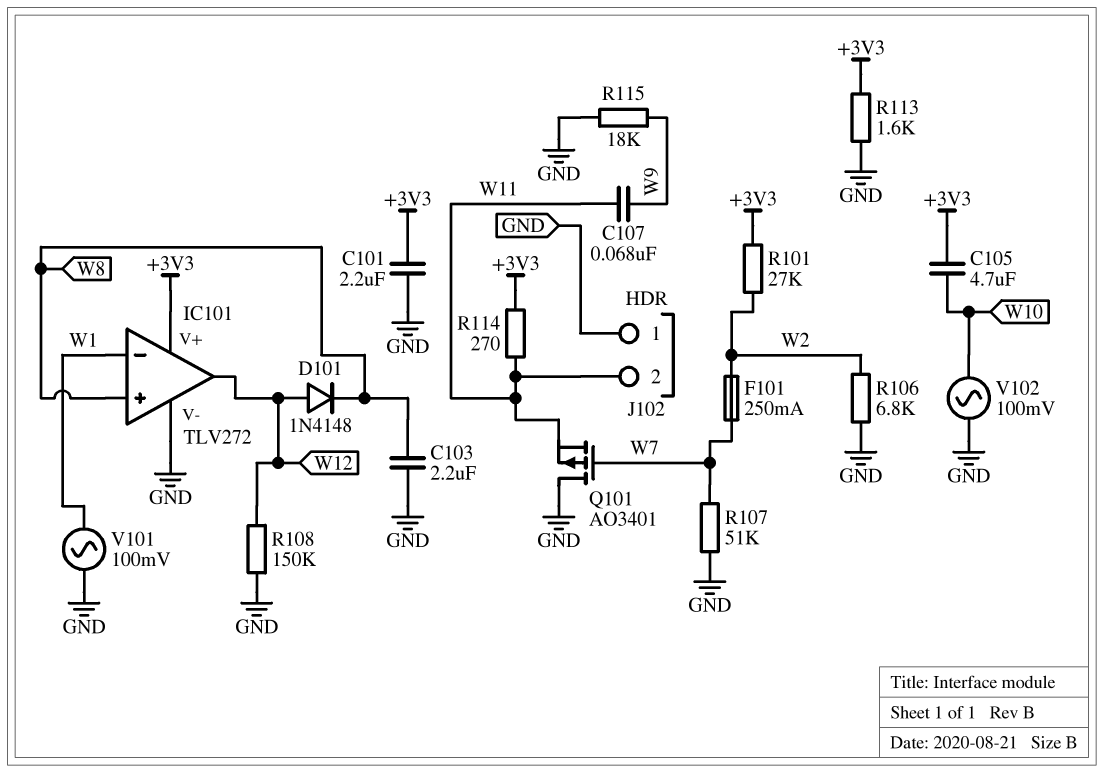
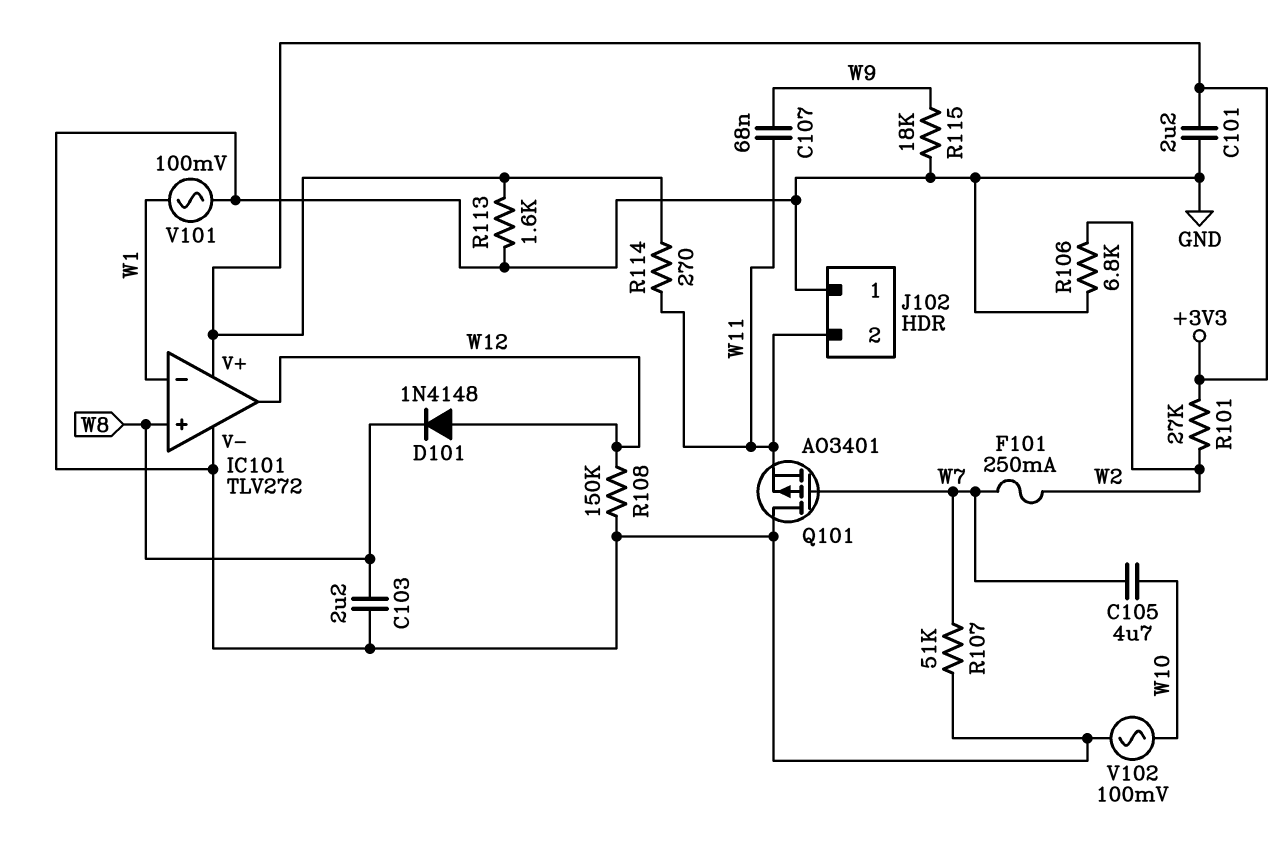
C105: 4.7uF (+3V3, W10) -> 4.7uF (W7, W10)

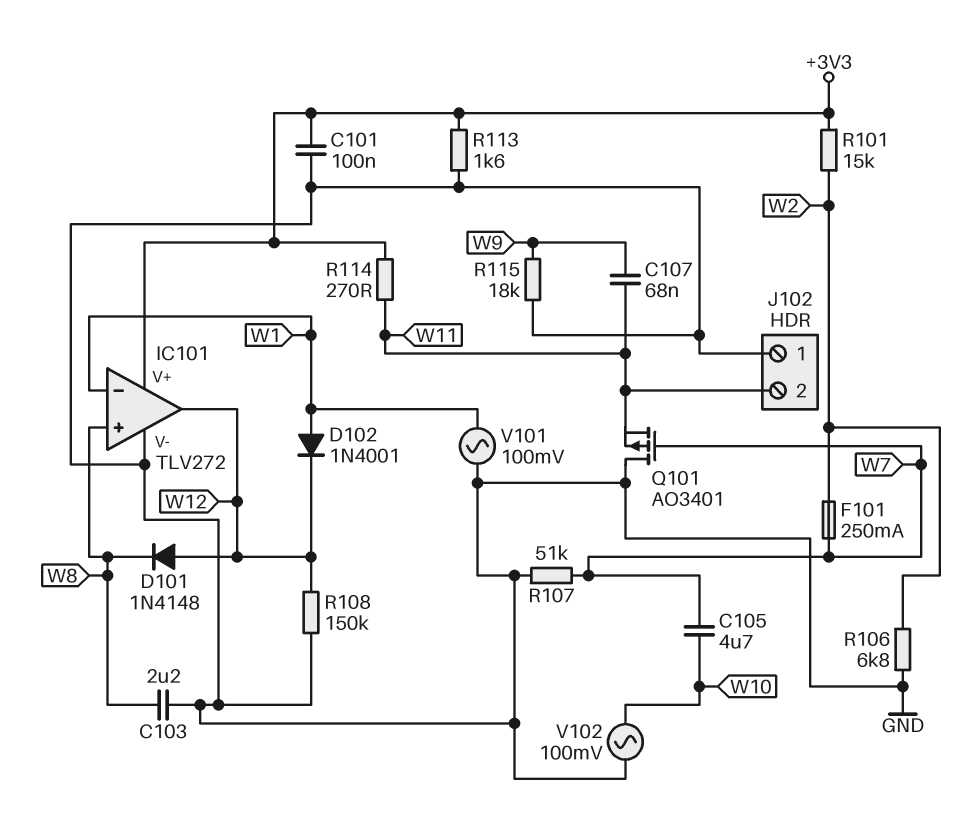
C101: 2.2uF (+3V3, GND) -> 100nF (+3V3, GND)
D102: none -> diode 1N4001 (A W1, K W12)
R101: 27k (+3V3, W2) -> 15k (+3V3, W2)

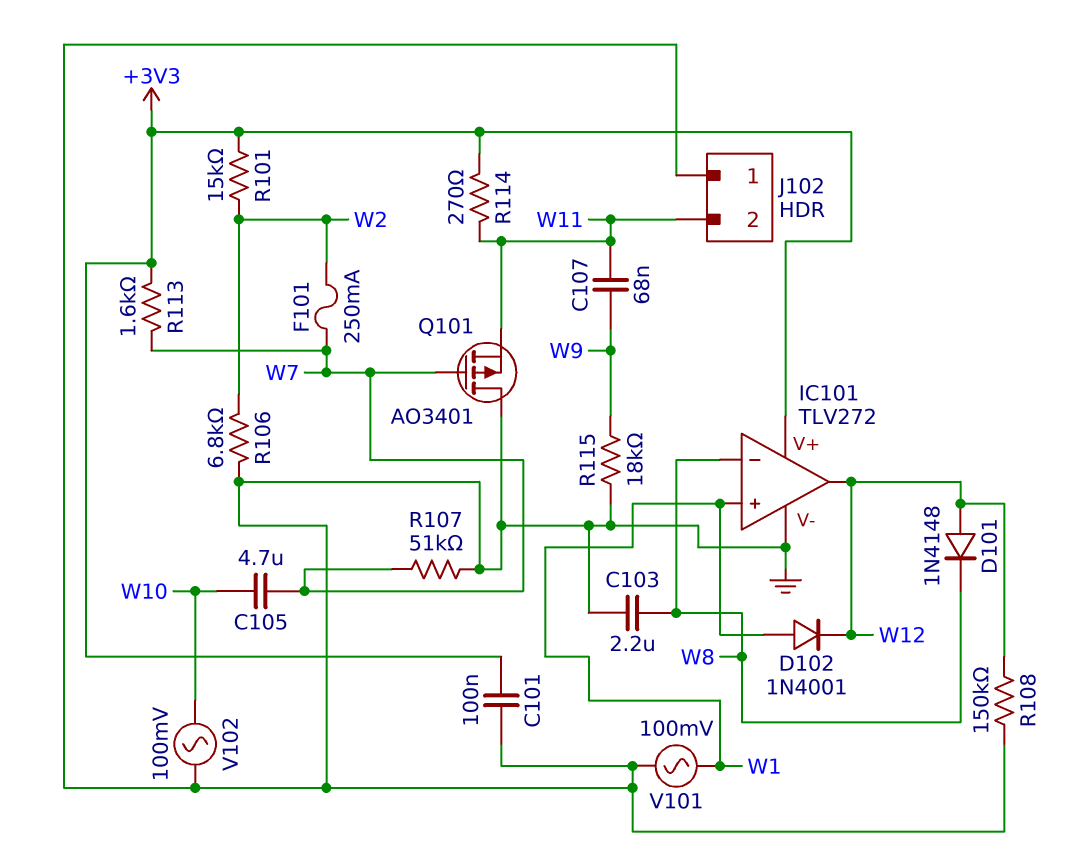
IC101 pin in+: W8 -> W1
IC101 pin in-: W1 -> W8
R113: 1.6k (+3V3, GND) -> 1.6k (+3V3, W7)

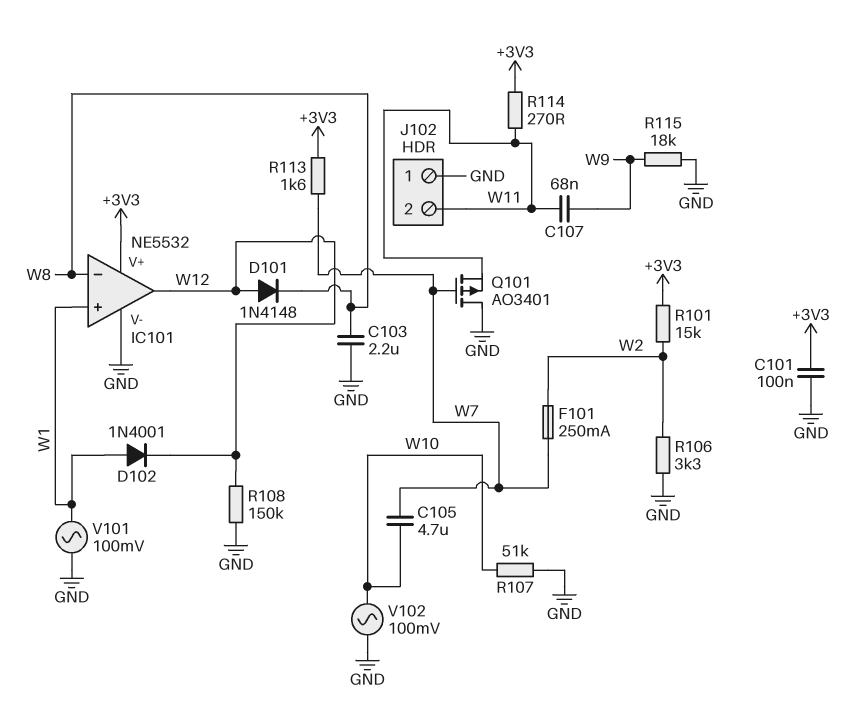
IC101: TLV272 -> NE5532
R106: 6.8k (GND, W2) -> 3.3k (GND, W2)
R107: 51k (GND, W7) -> 51k (GND, W10)

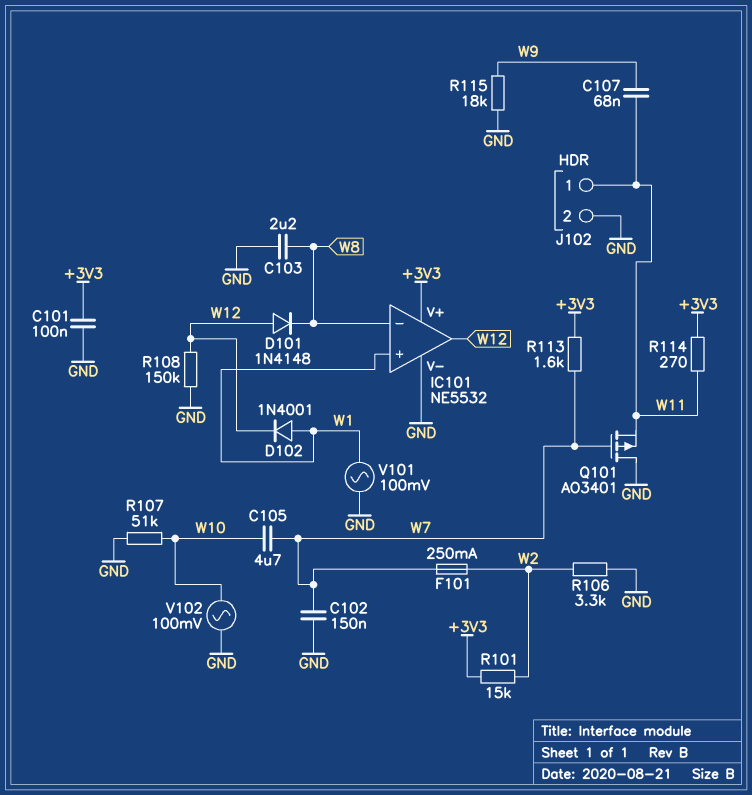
C102: none -> 150nF (GND, W7)
J102 pin 1: GND -> W11
J102 pin 2: W11 -> GND

